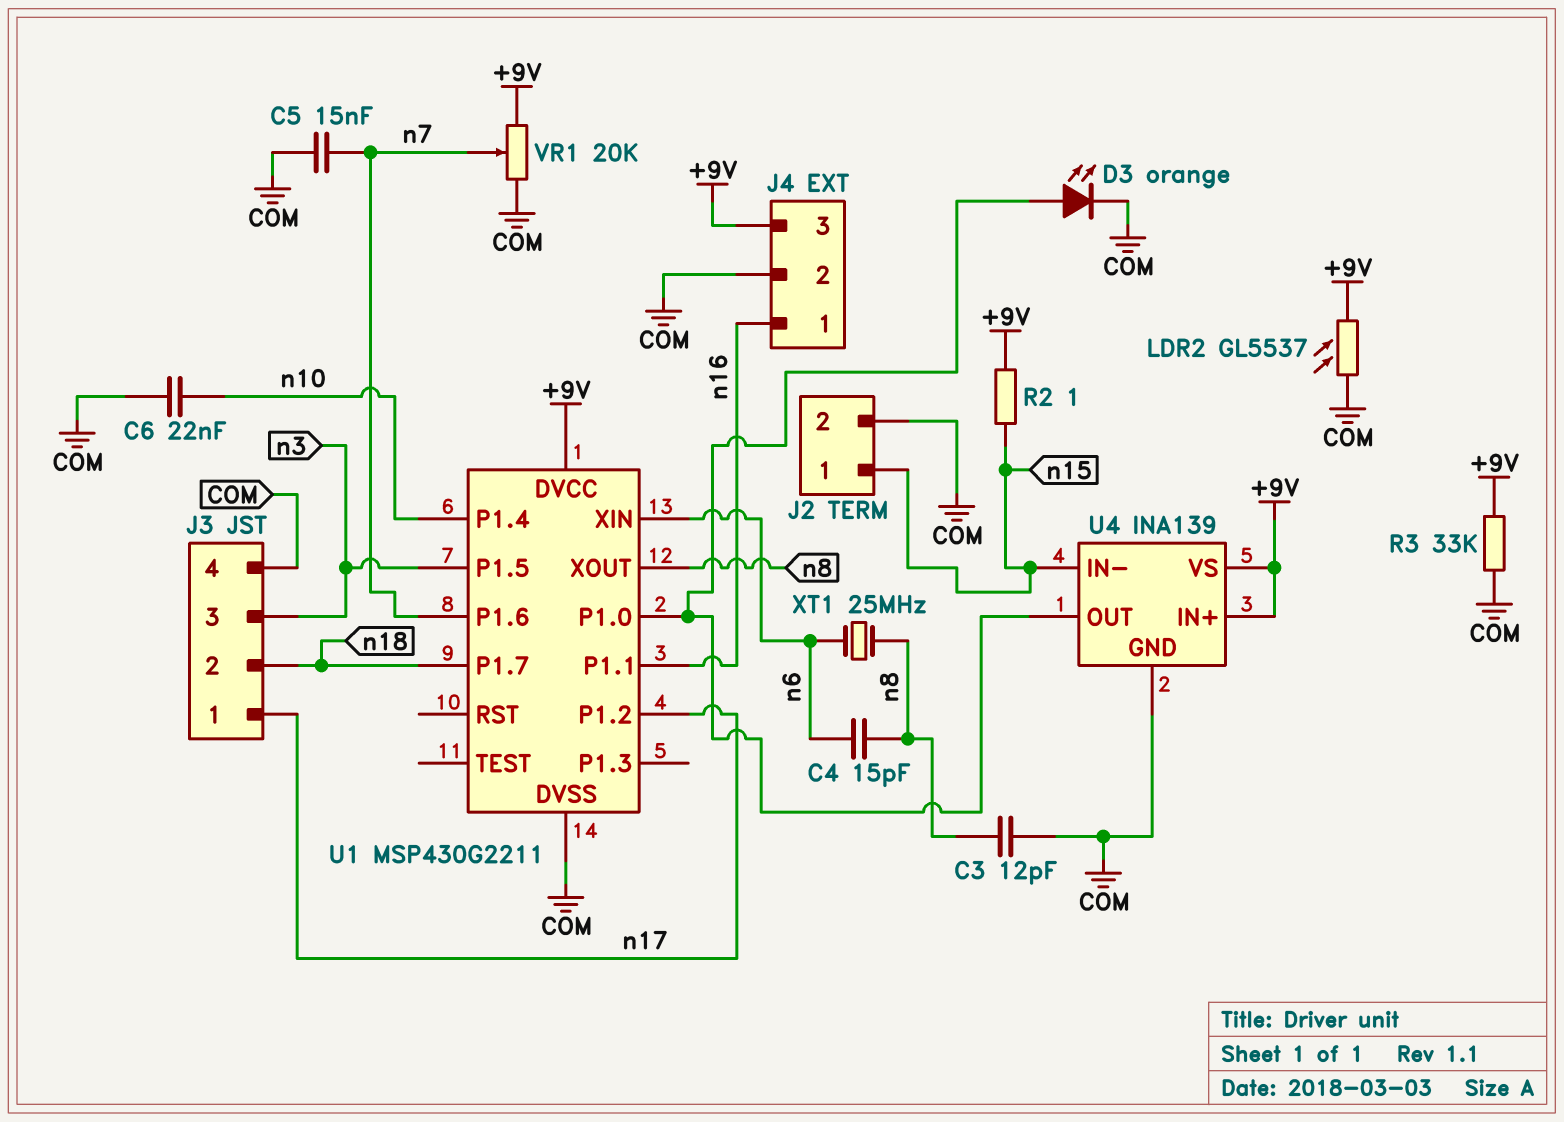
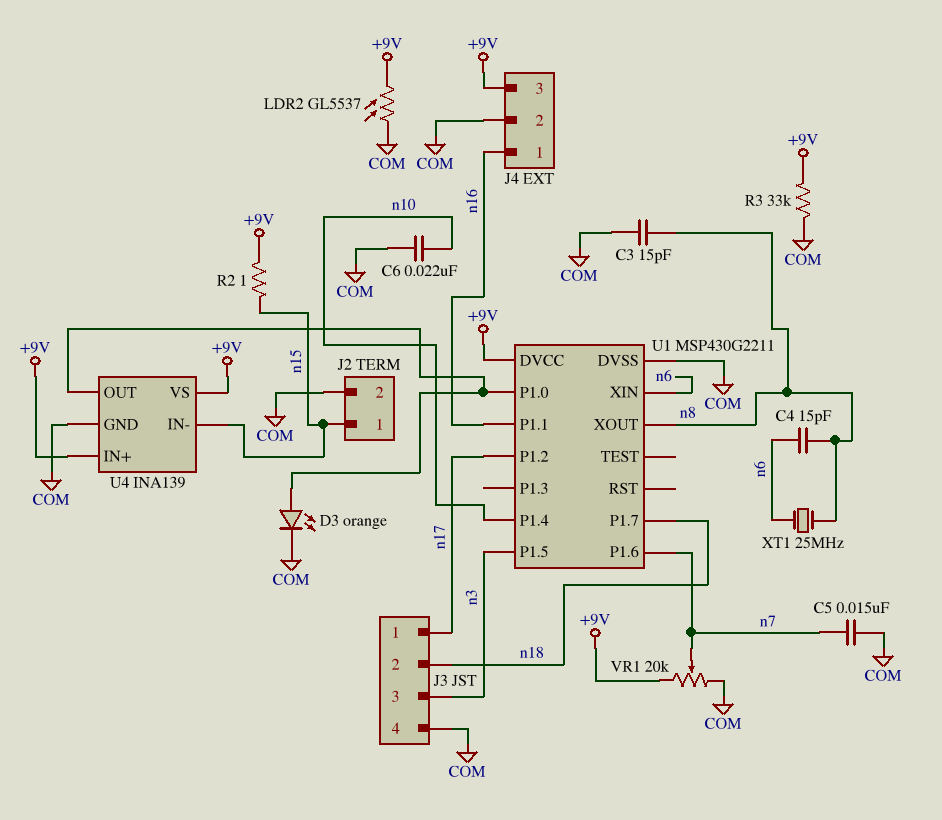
C3: 12pF (COM, n8) -> 15pF (COM, n8)

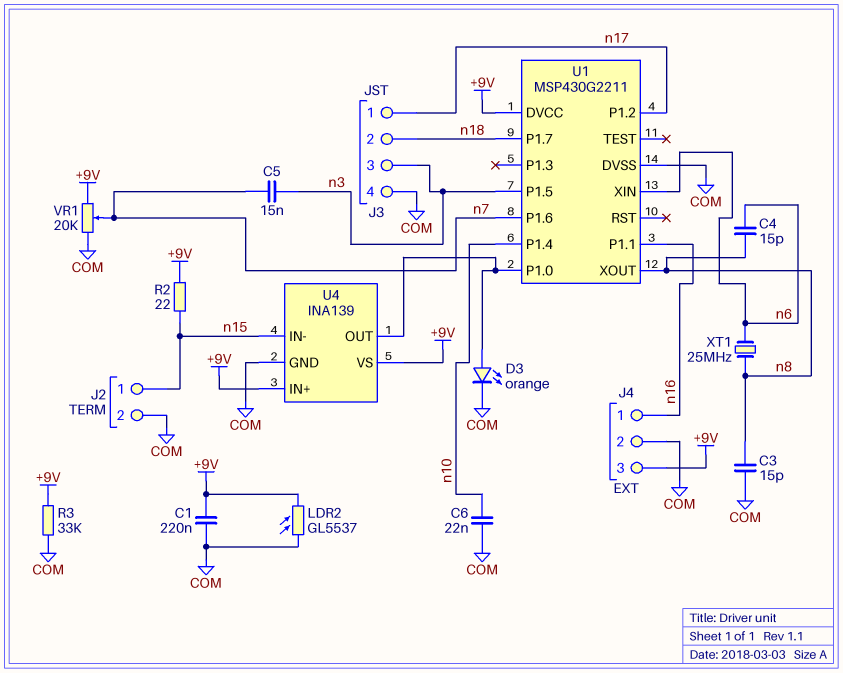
C1: none -> 220nF (+9V, COM)
C5: 15nF (COM, n7) -> 15nF (n3, n7)
R2: 1 (+9V, n15) -> 22 (+9V, n15)

